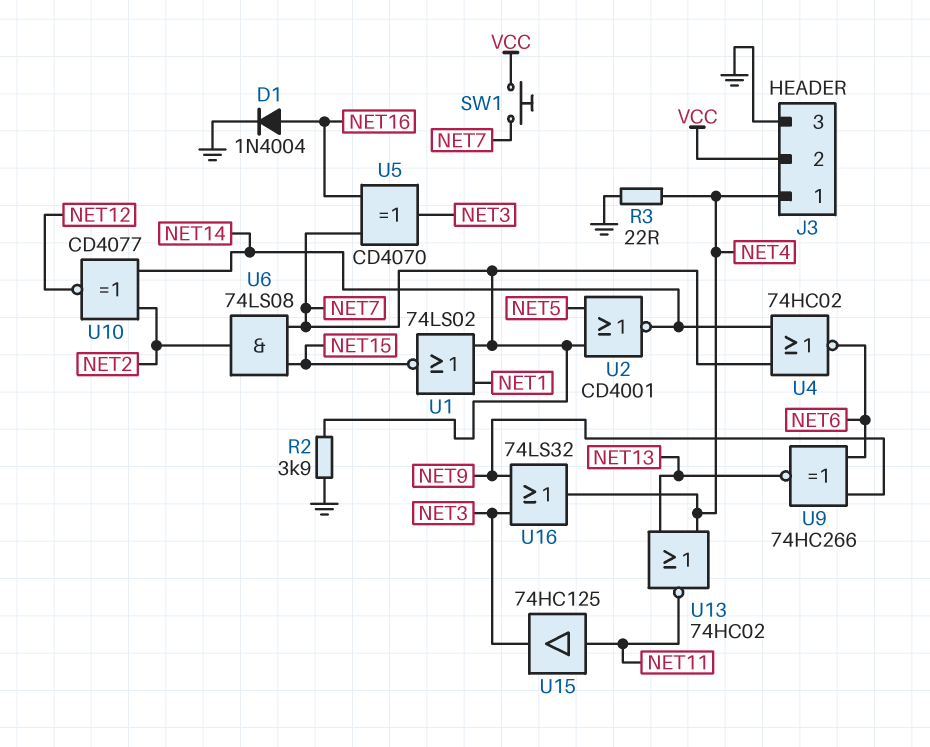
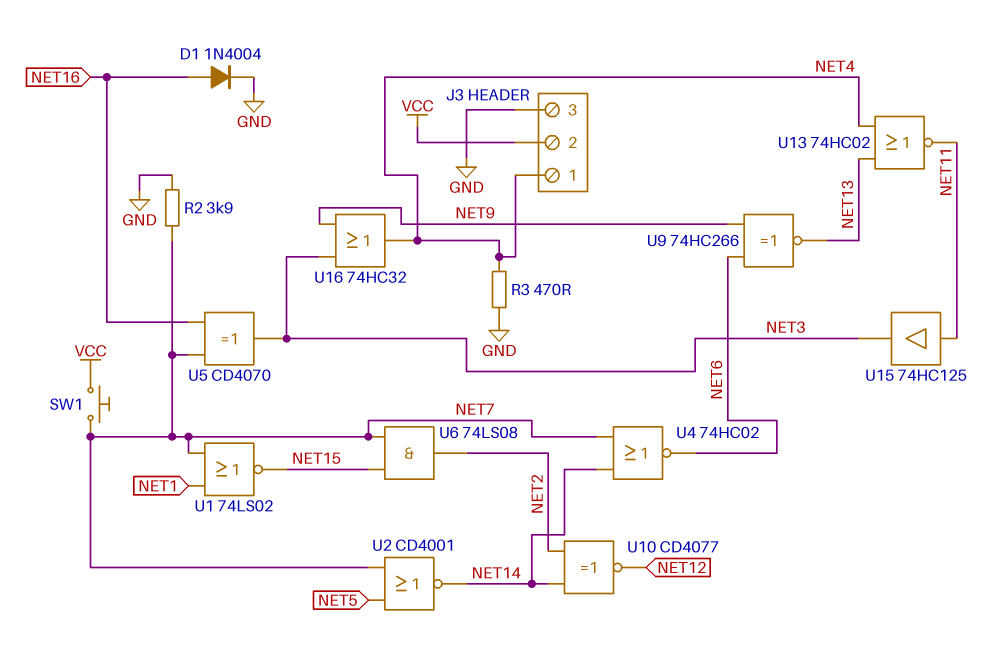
R3: 22 (GND, NET4) -> 470 (GND, NET4)
U16: OR 74LS32 (in NET3, in NET9, out NET4) -> OR 74HC32 (in NET3, in NET9, out NET4)

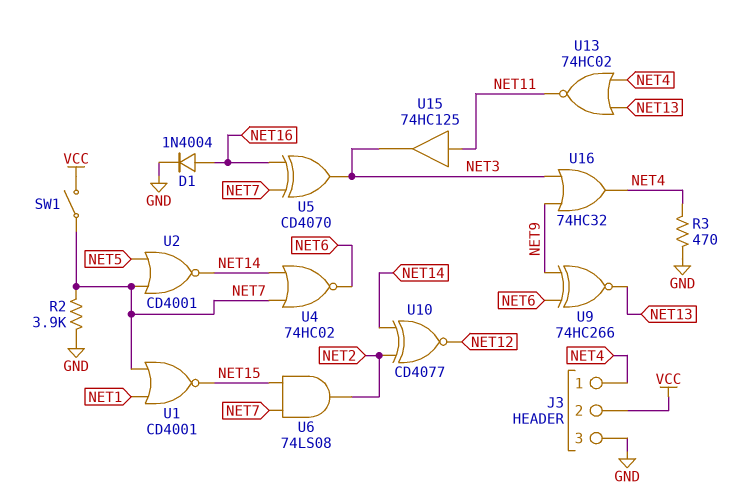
SW1: button (NET7, VCC) -> switch (NET7, VCC)
U1: NOR 74LS02 (in NET1, in NET7, out NET15) -> NOR CD4001 (in NET1, in NET7, out NET15)

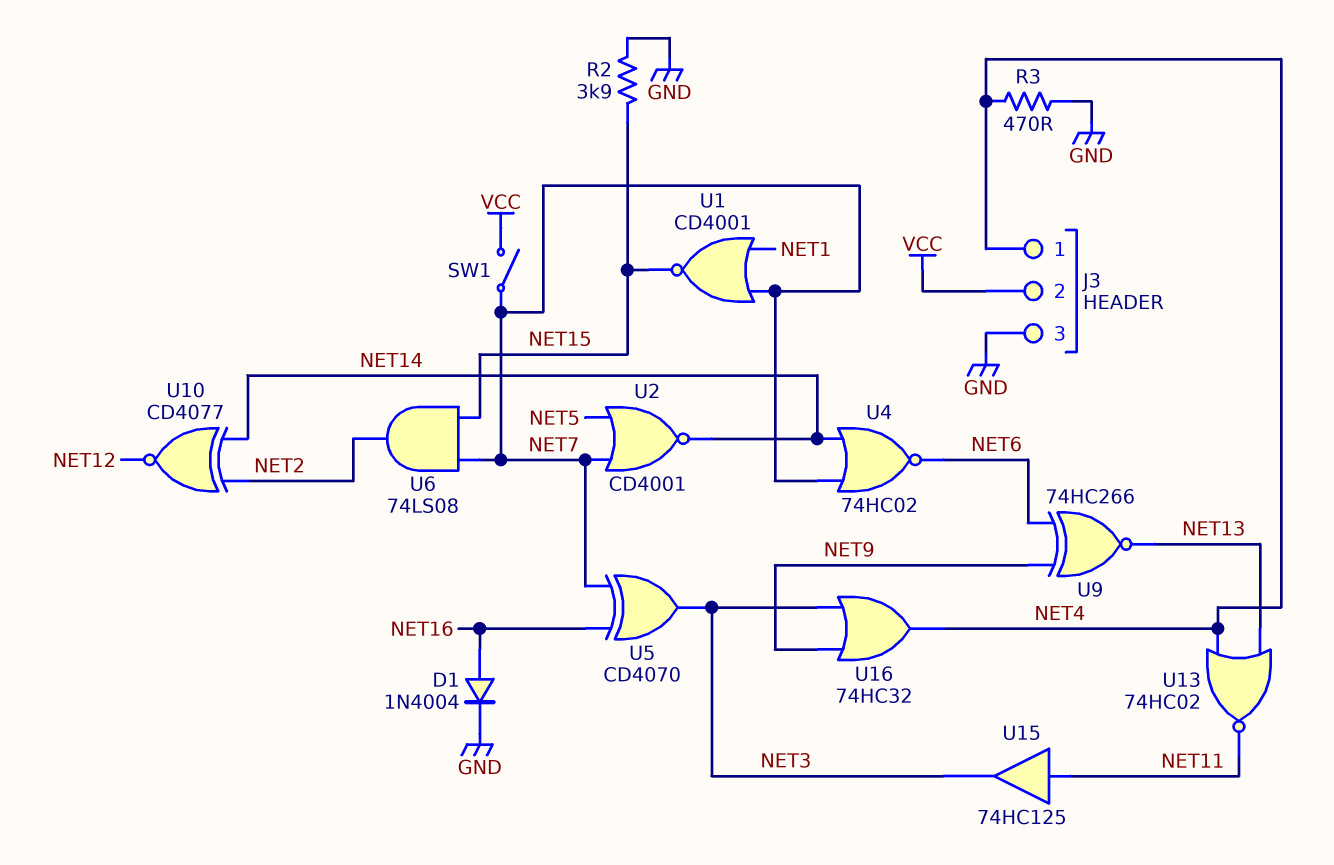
R2: 3.9k (GND, NET7) -> 3.9k (GND, NET15)

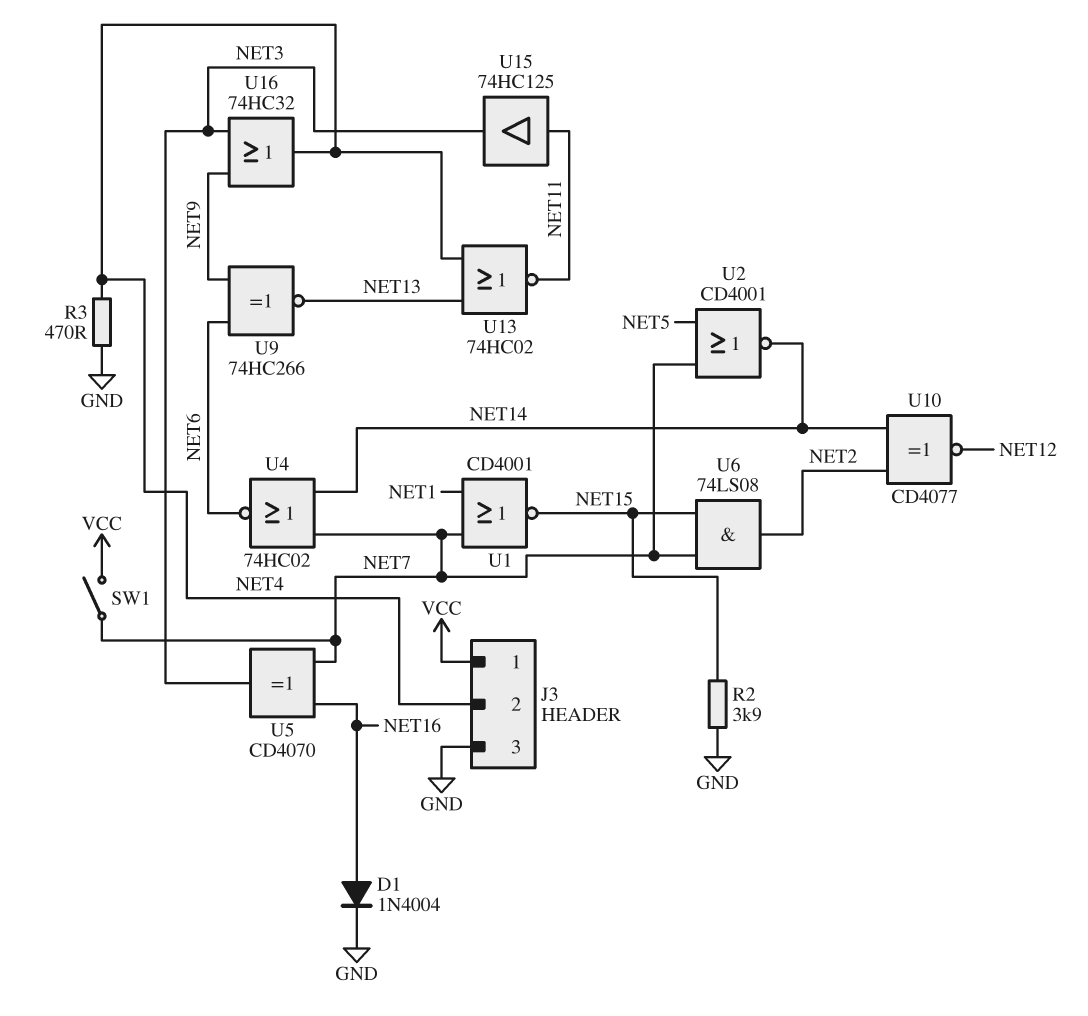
J3 pin 1: NET4 -> VCC
J3 pin 2: VCC -> NET4

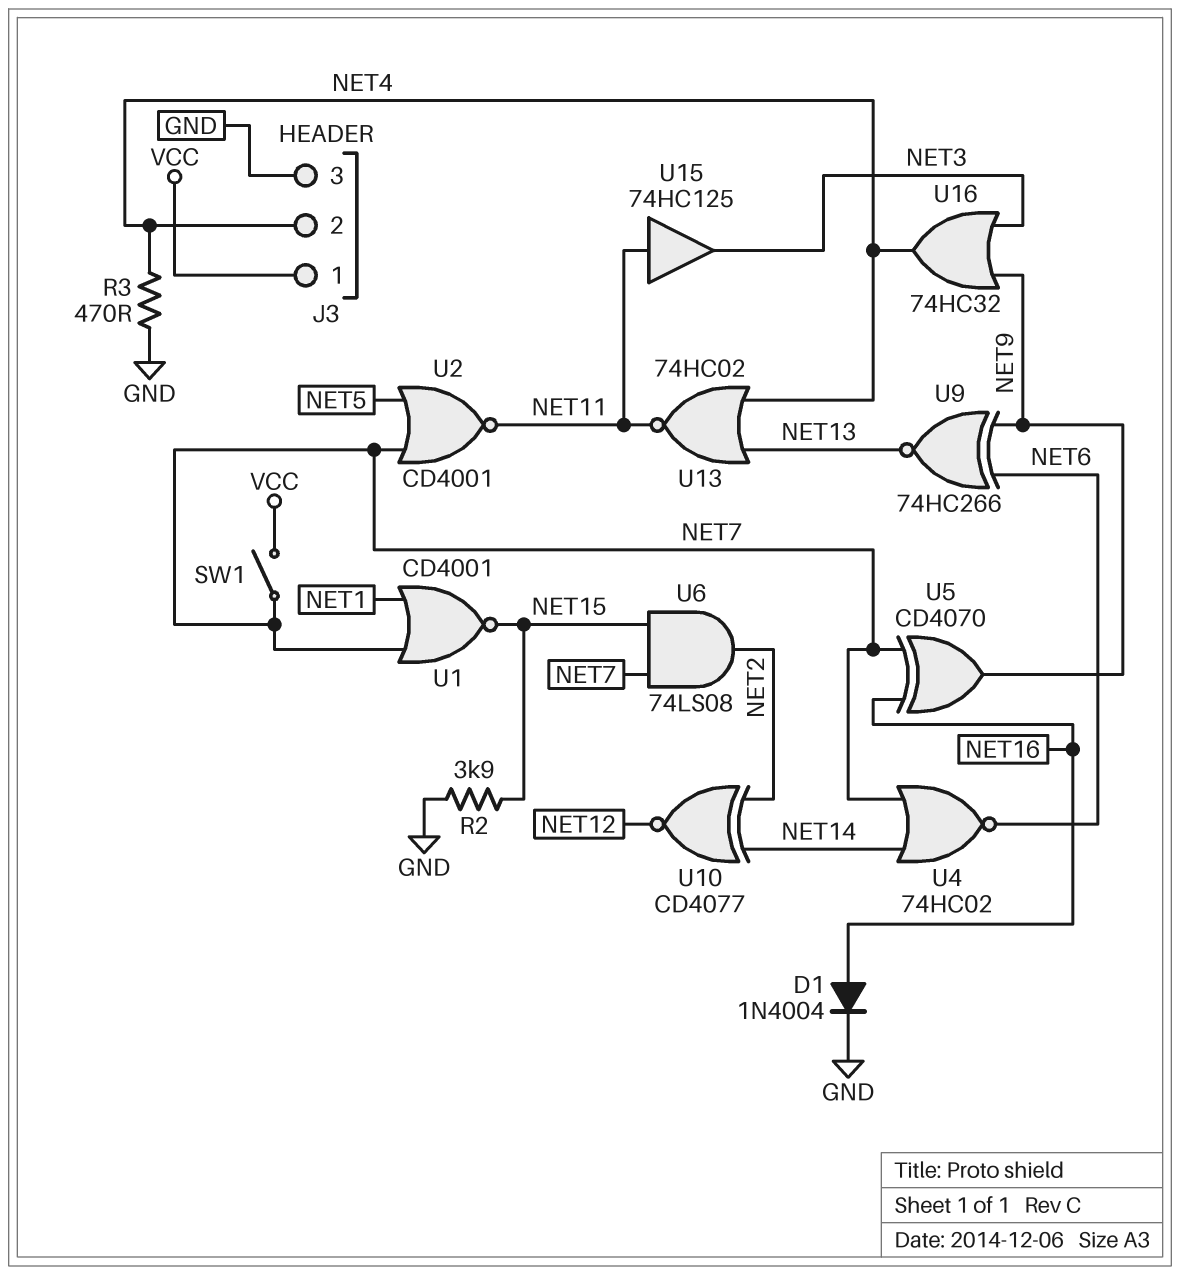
U2: NOR CD4001 (in NET5, in NET7, out NET14) -> NOR CD4001 (in NET5, in NET7, out NET11)
U5: XOR CD4070 (in NET7, in NET16, out NET3) -> XOR CD4070 (in NET7, in NET16, out NET9)

